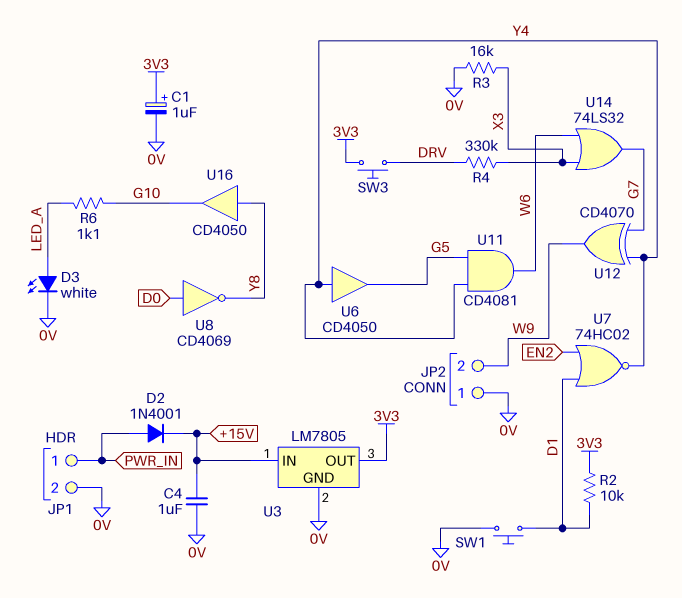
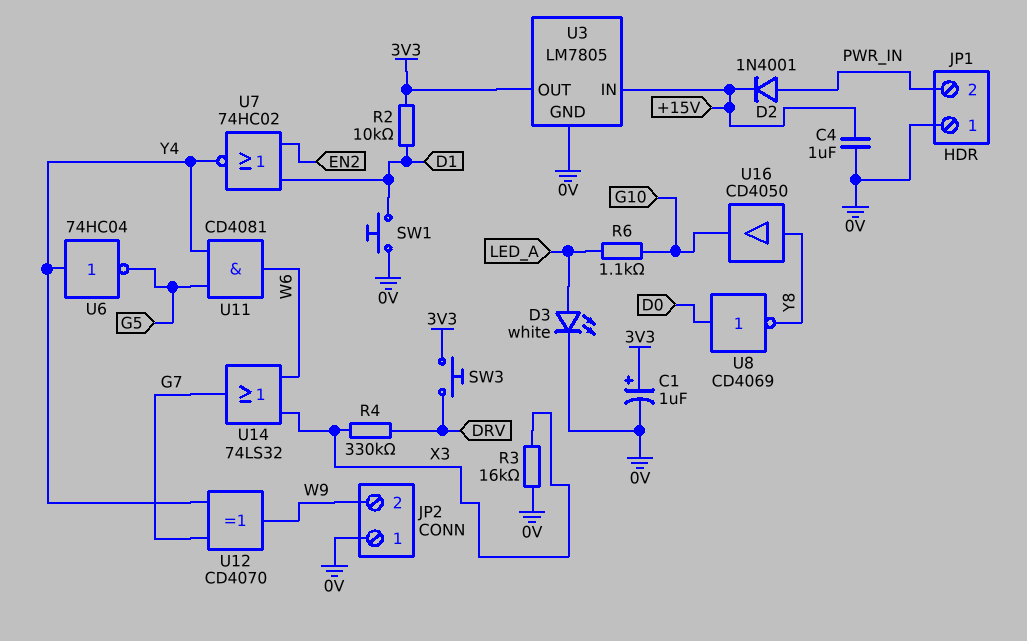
JP1 pin 1: PWR_IN -> 0V
JP1 pin 2: 0V -> PWR_IN
U6: buffer CD4050 (in Y4, out G5) -> NOT 74HC04 (in Y4, out G5)

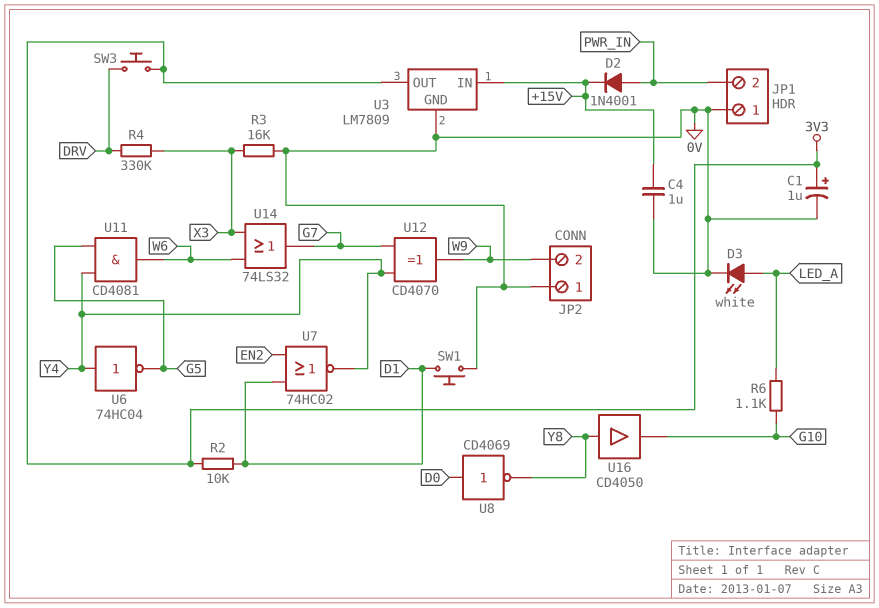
U3: LM7805 -> LM7809

